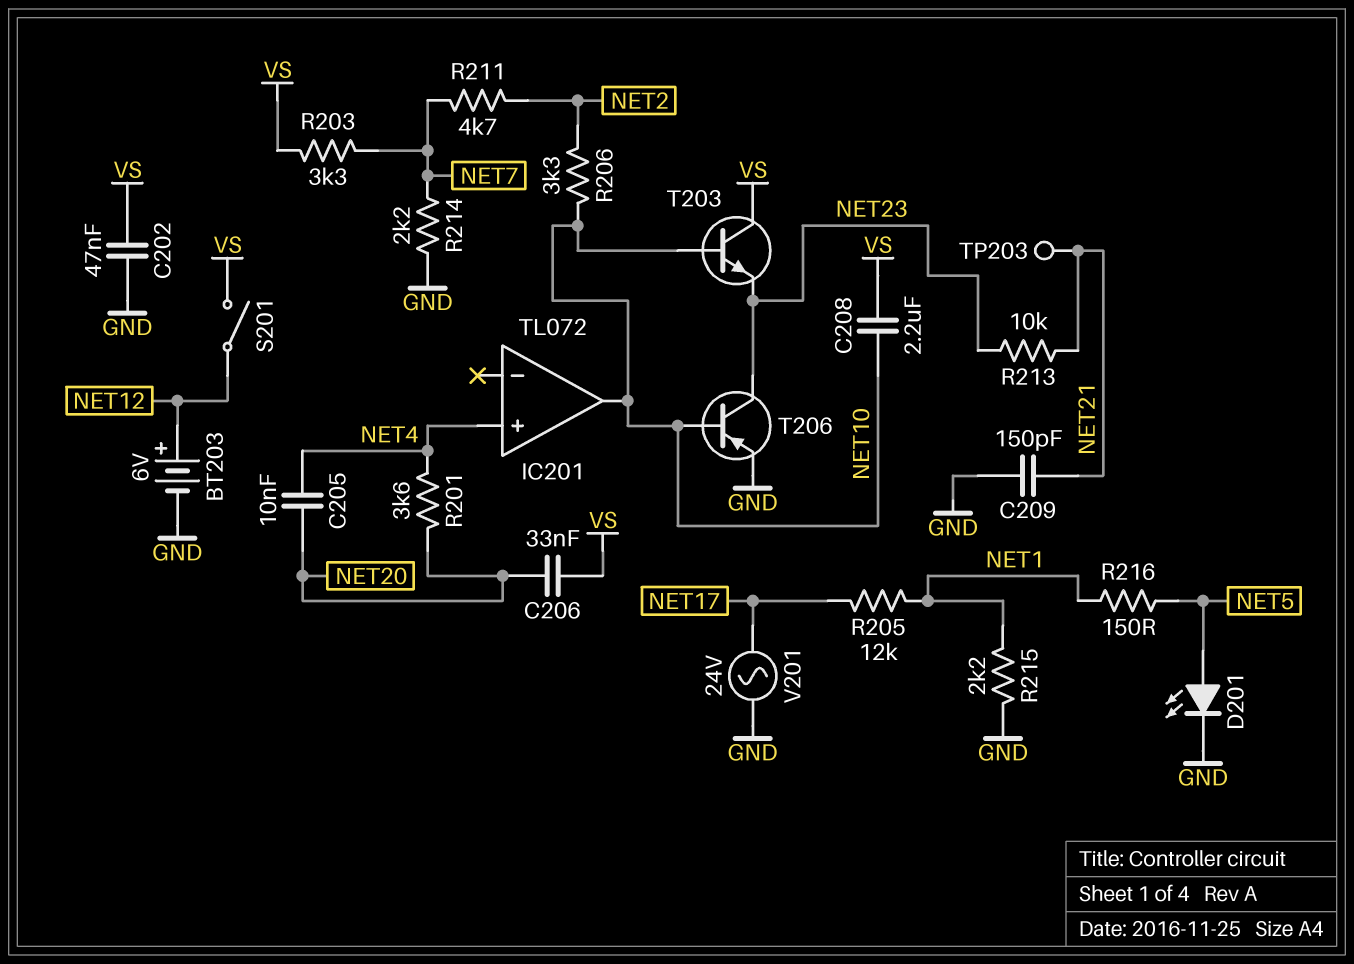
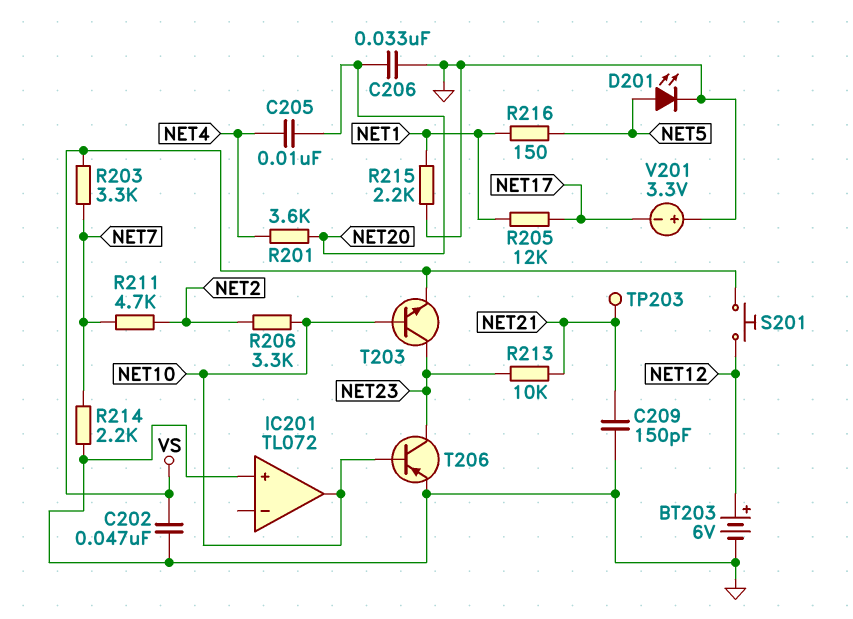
C206: 33nF (NET20, VS) -> 33nF (GND, NET20)
C208: 2.2uF (NET10, VS) -> none
IC201 pin in+: NET4 -> GND
S201: switch (NET12, VS) -> button (NET12, VS)
T203: NPN (B NET10, C VS, E NET23) -> NPN (B NET10, C NET23, E VS)
V201: AC 24V (GND, NET17) -> 3.3V (plus GND, minus NET17)

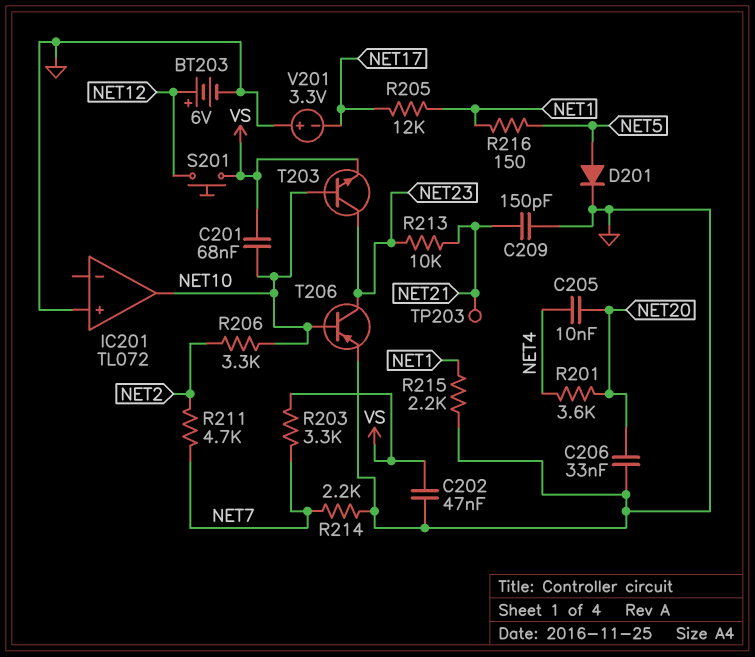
C201: none -> 68nF (NET10, VS)
D201: LED (A NET5, K GND) -> diode (A NET5, K GND)

